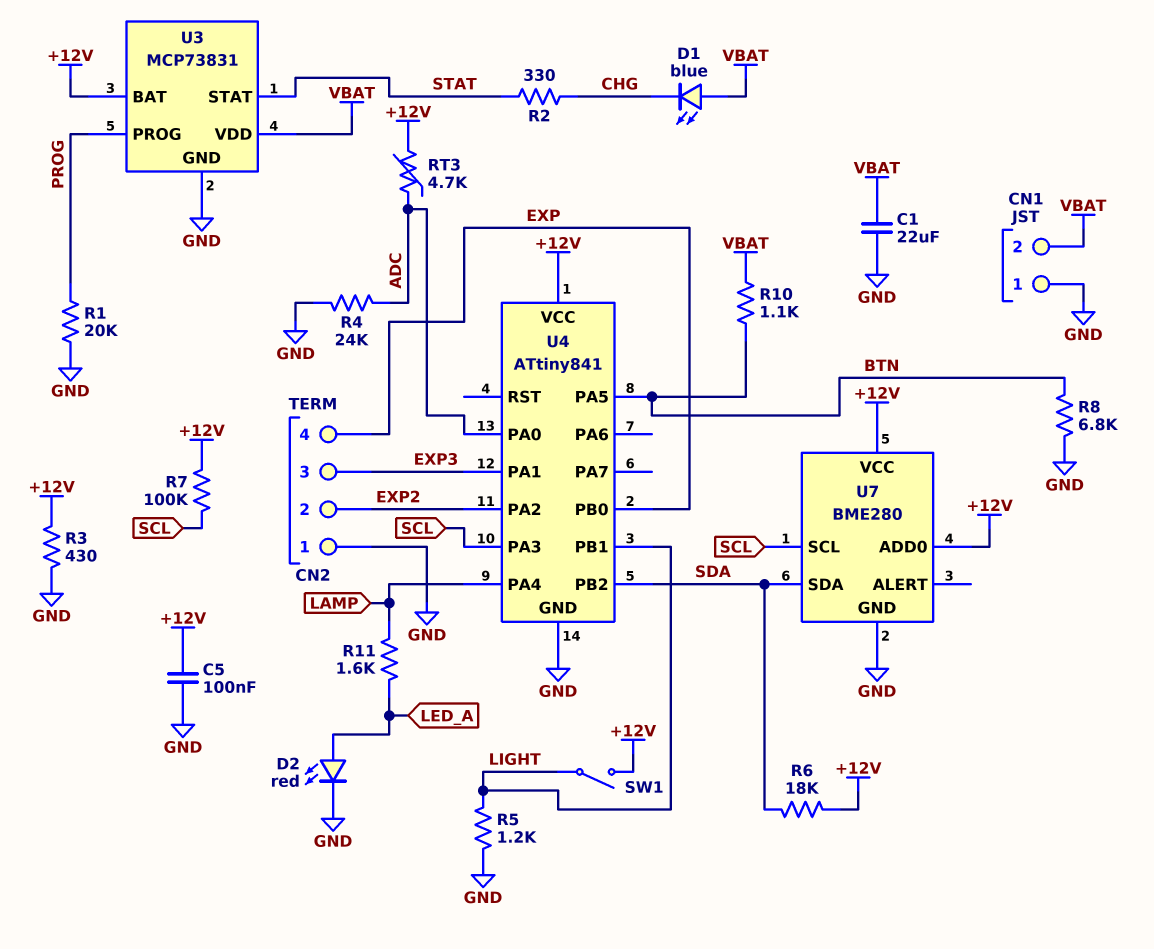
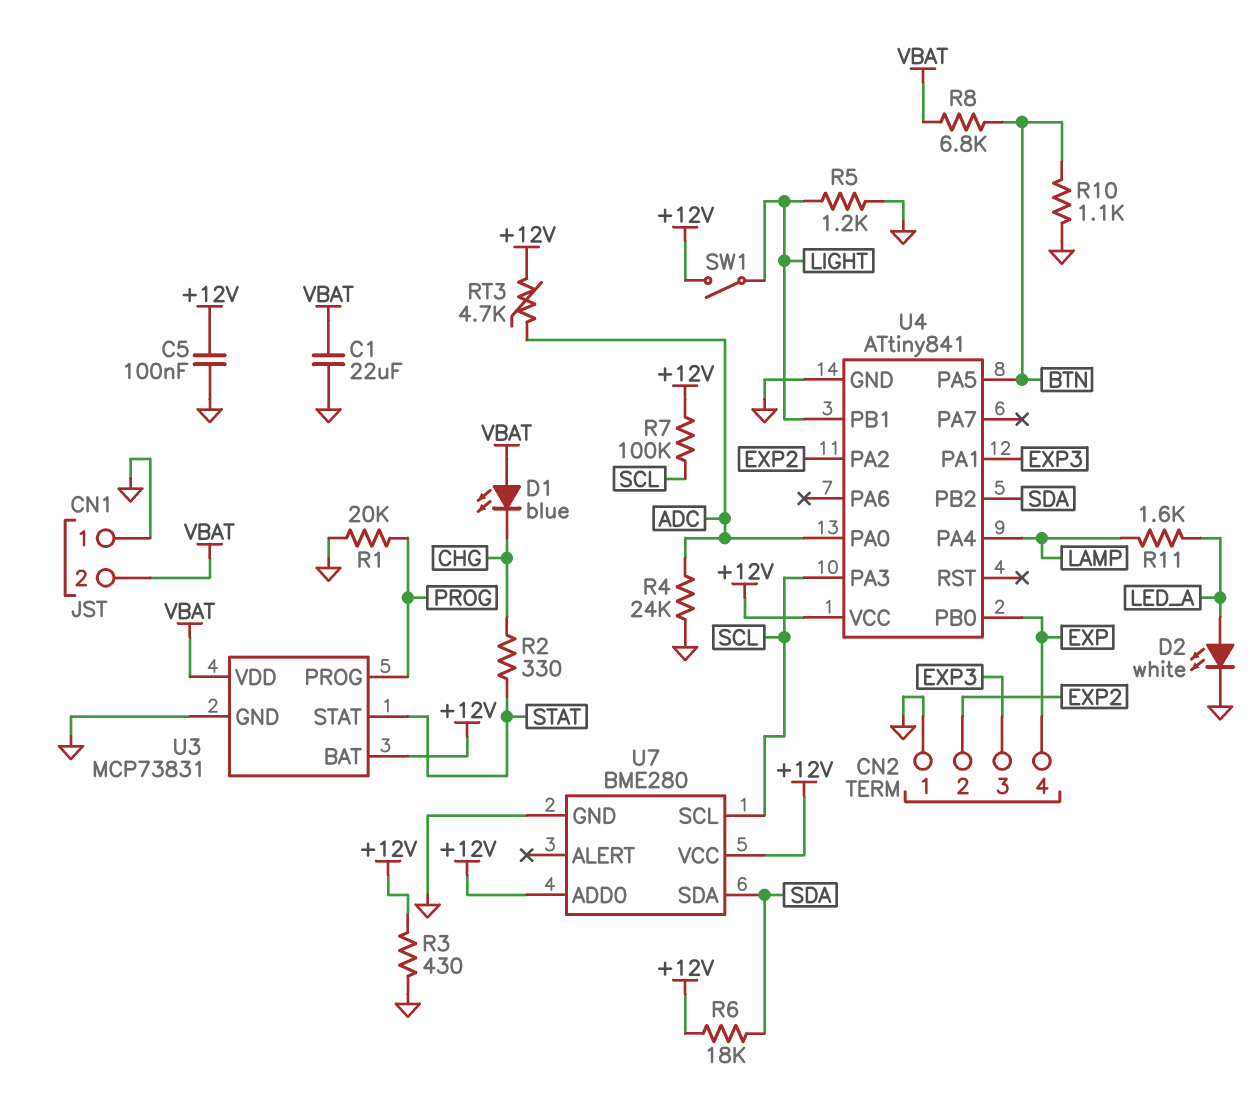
D2: LED red (A LED_A, K GND) -> LED white (A LED_A, K GND)
R8: 6.8k (BTN, GND) -> 6.8k (BTN, VBAT)
R10: 1.1k (BTN, VBAT) -> 1.1k (BTN, GND)

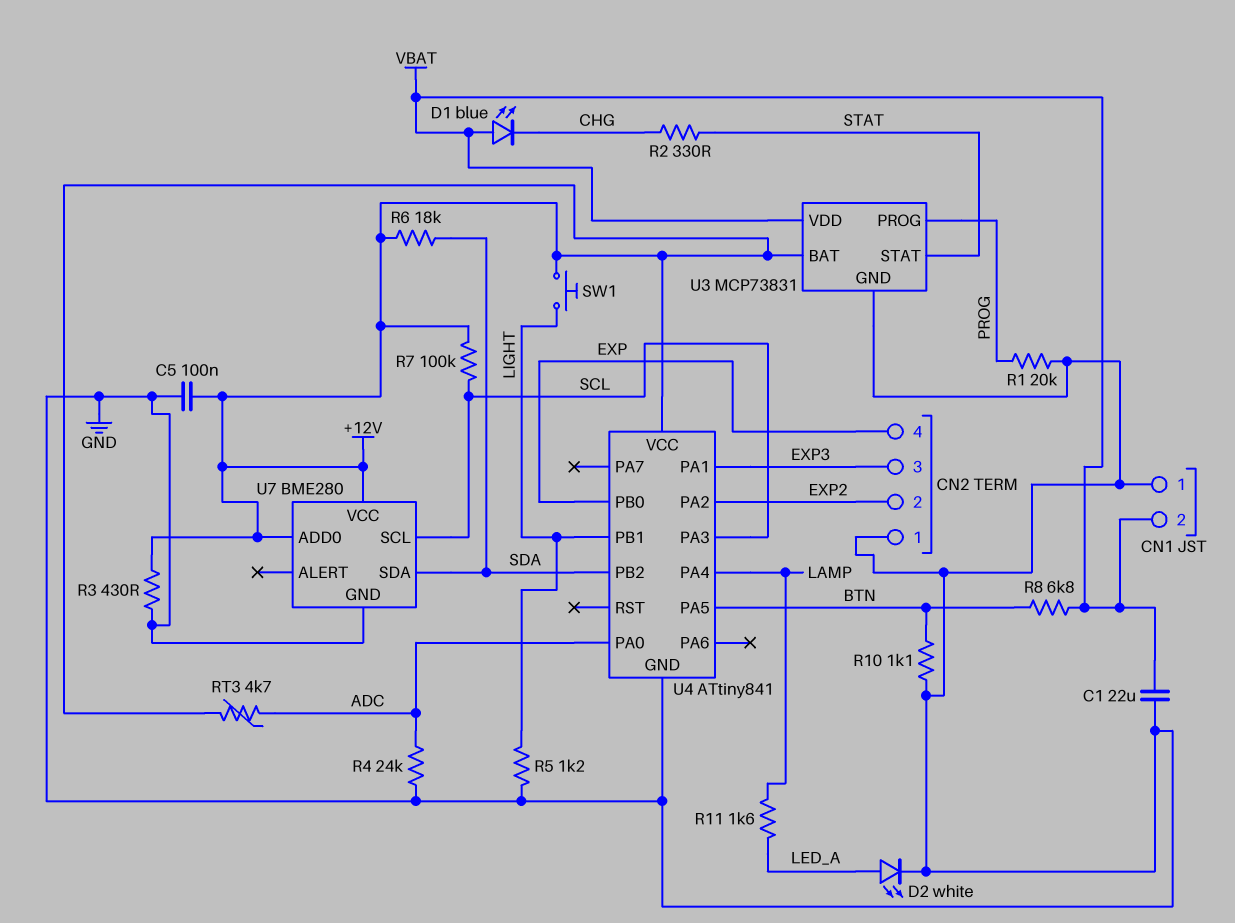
SW1: switch (+12V, LIGHT) -> button (+12V, LIGHT)

